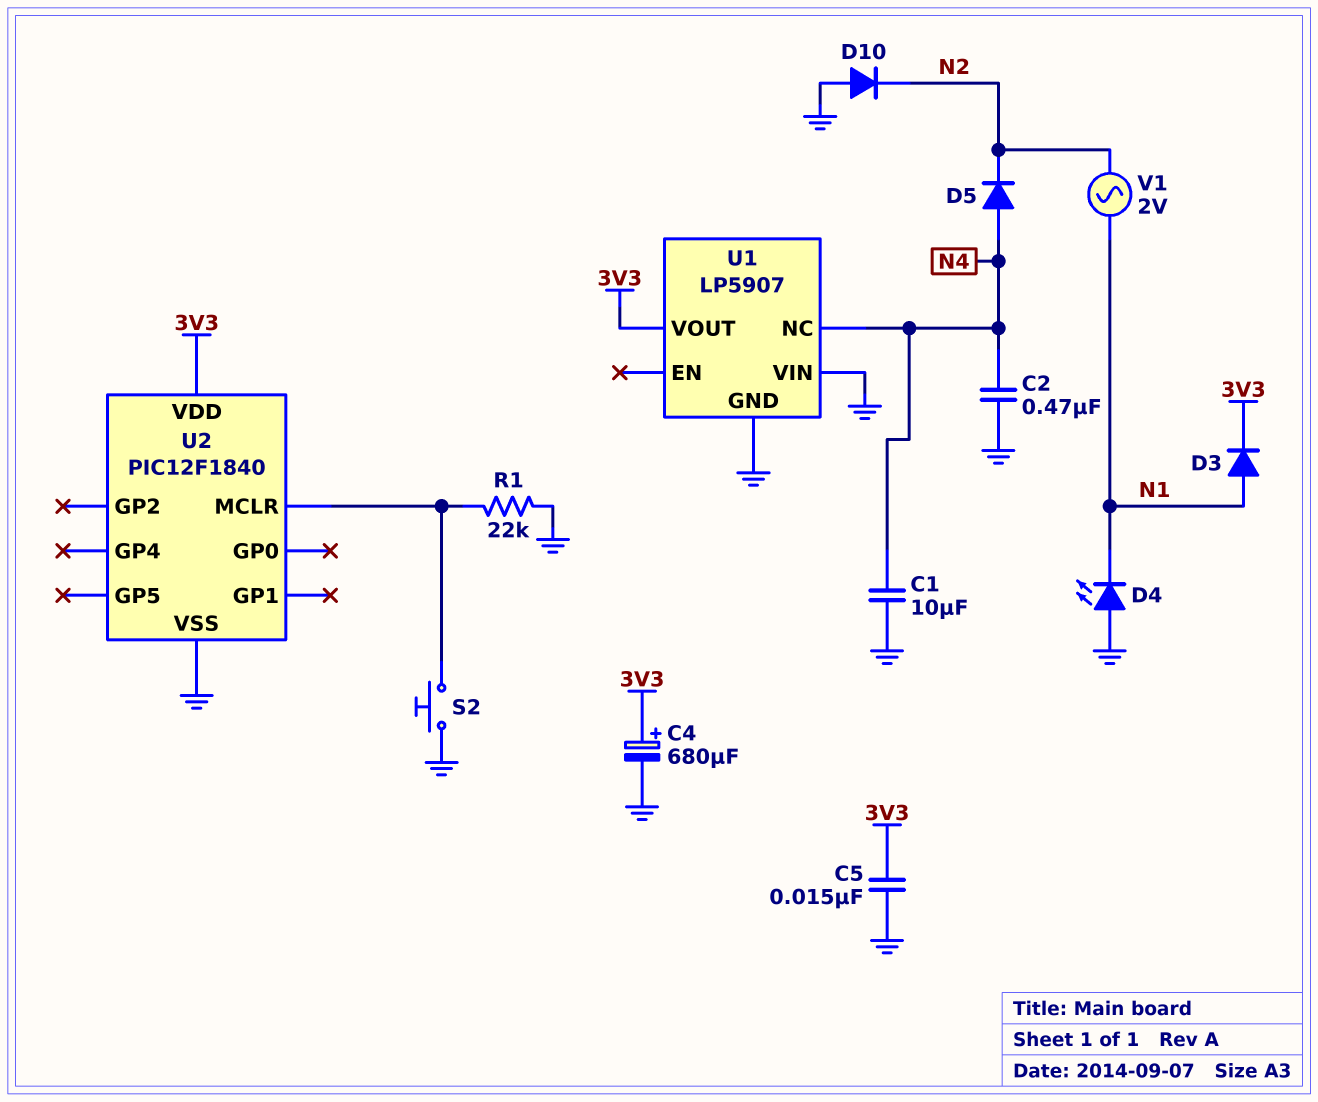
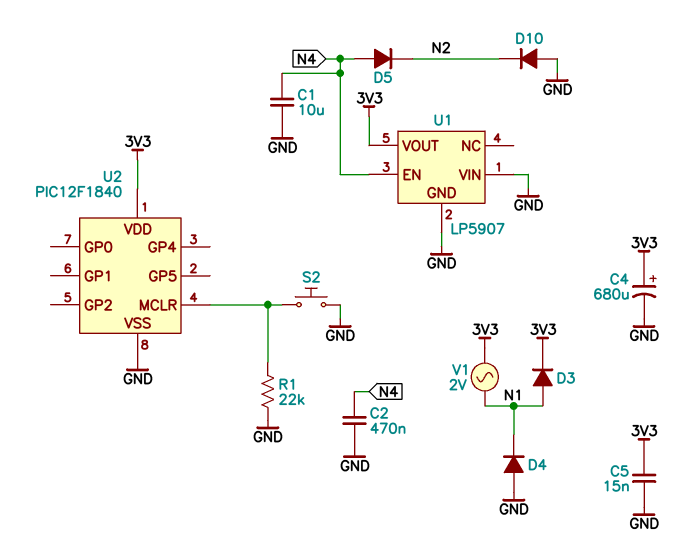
D4: LED (A GND, K N1) -> diode (A GND, K N1)
U1 pin EN: none -> N4
U1 pin NC: N4 -> none
V1: AC 2V (N1, N2) -> AC 2V (3V3, N1)

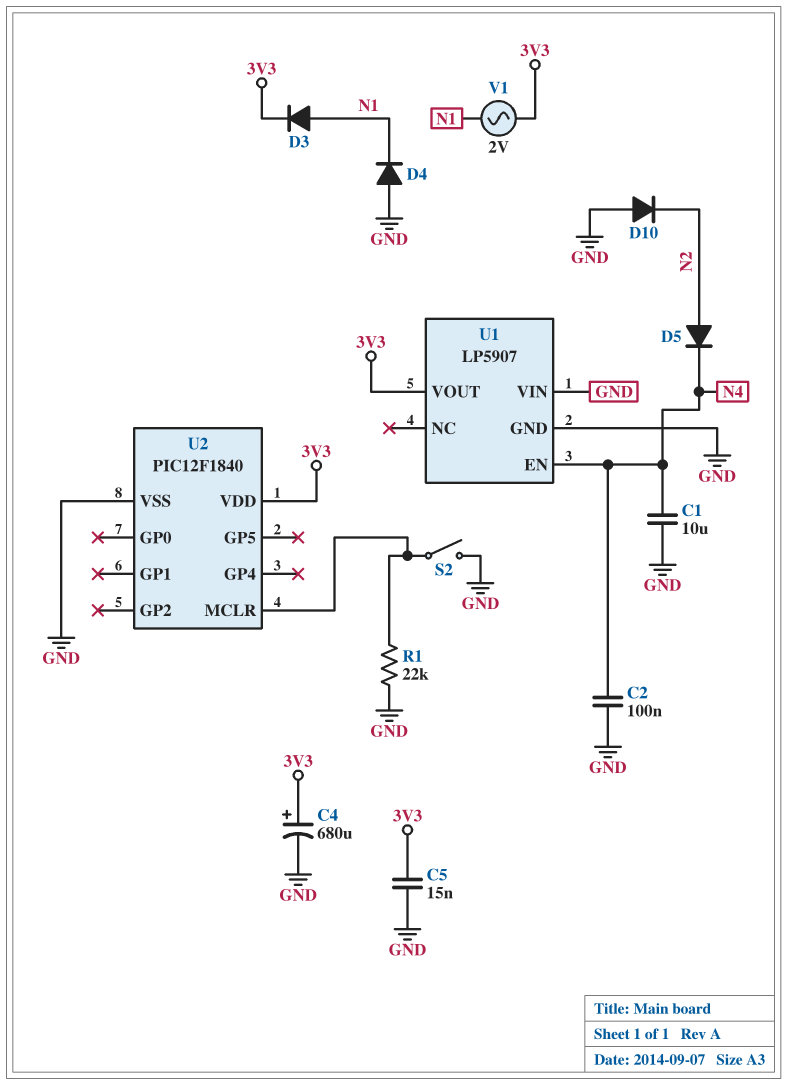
C2: 470nF (GND, N4) -> 100nF (GND, N4)
D5: diode (A N4, K N2) -> diode (A N2, K N4)
S2: button (GND, U2/MCLR) -> switch (GND, U2/MCLR)

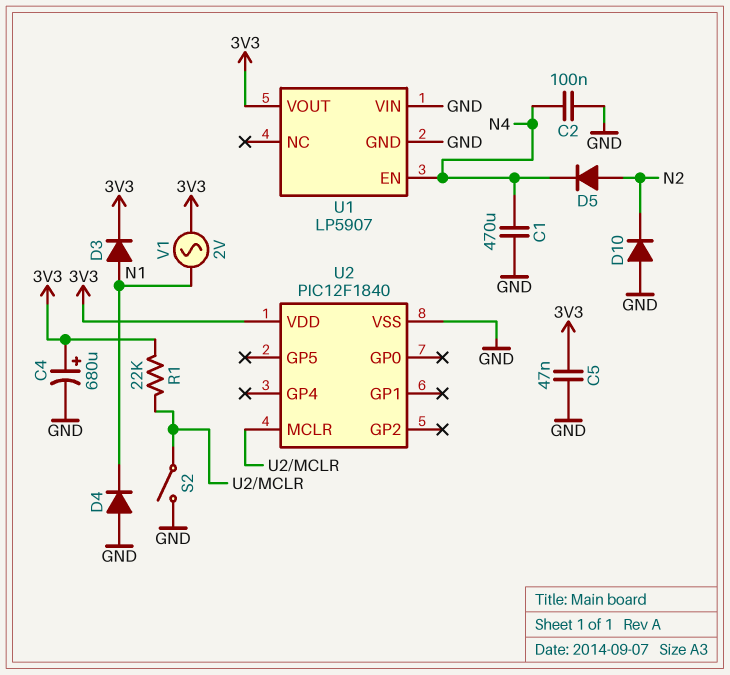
C1: 10uF (GND, N4) -> 470uF (GND, N4)
C5: 15nF (3V3, GND) -> 47nF (3V3, GND)
R1: 22k (GND, U2/MCLR) -> 22k (3V3, U2/MCLR)

